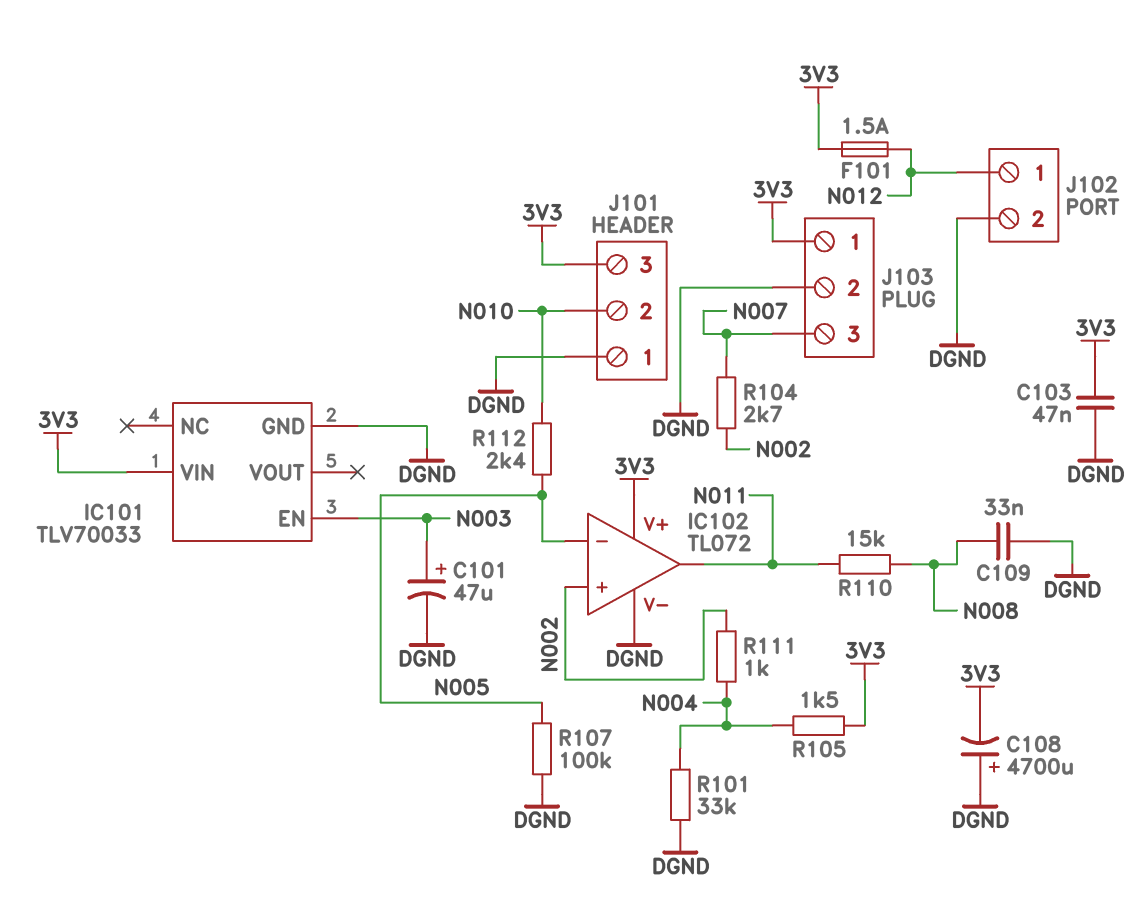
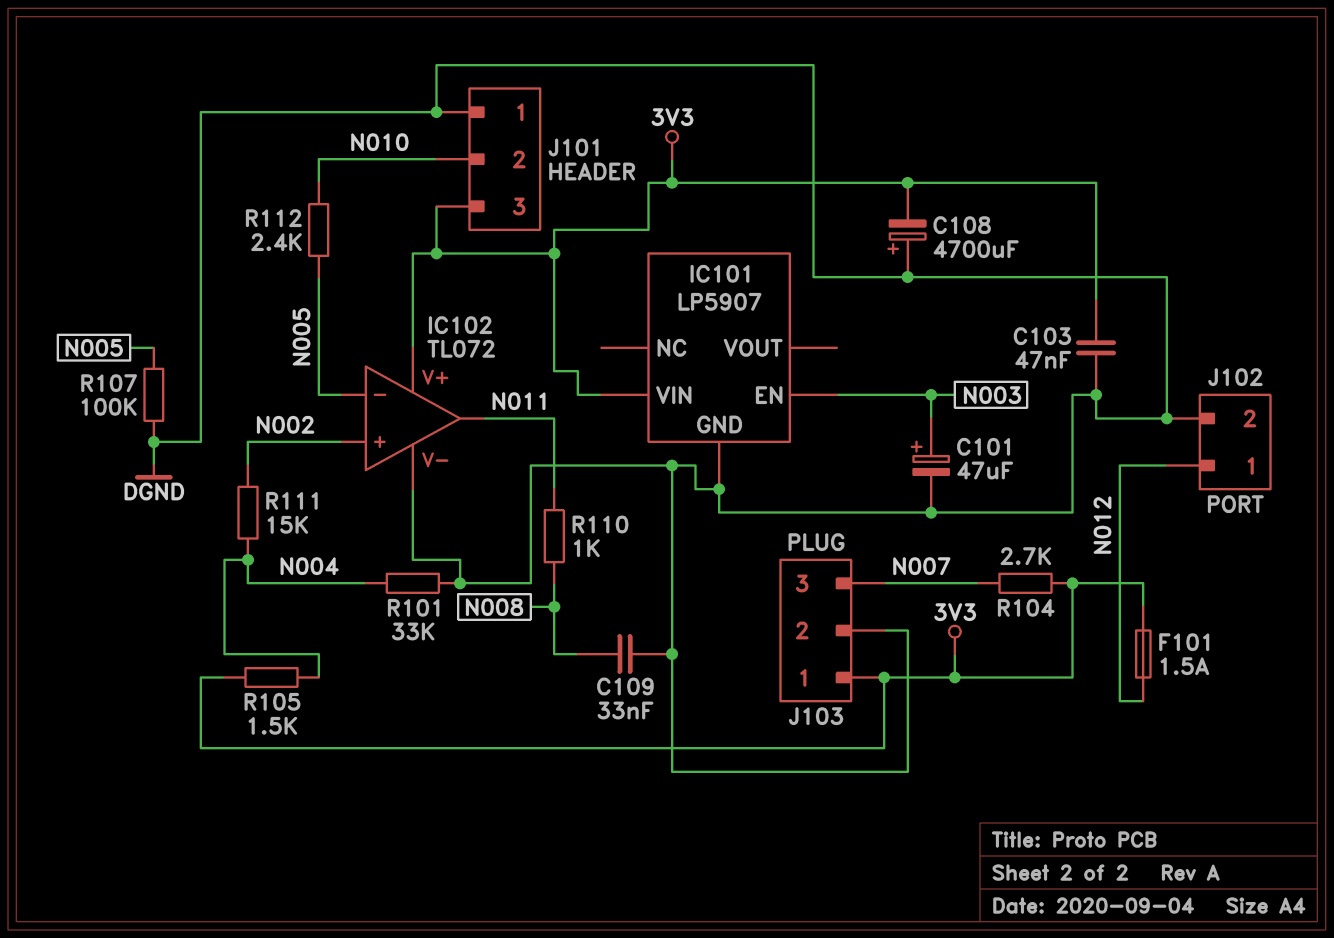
IC101: TLV70033 -> LP5907
R104: 2.7k (N002, N007) -> 2.7k (3V3, N007)
R110: 15k (N008, N011) -> 1k (N008, N011)
R111: 1k (N002, N004) -> 15k (N002, N004)

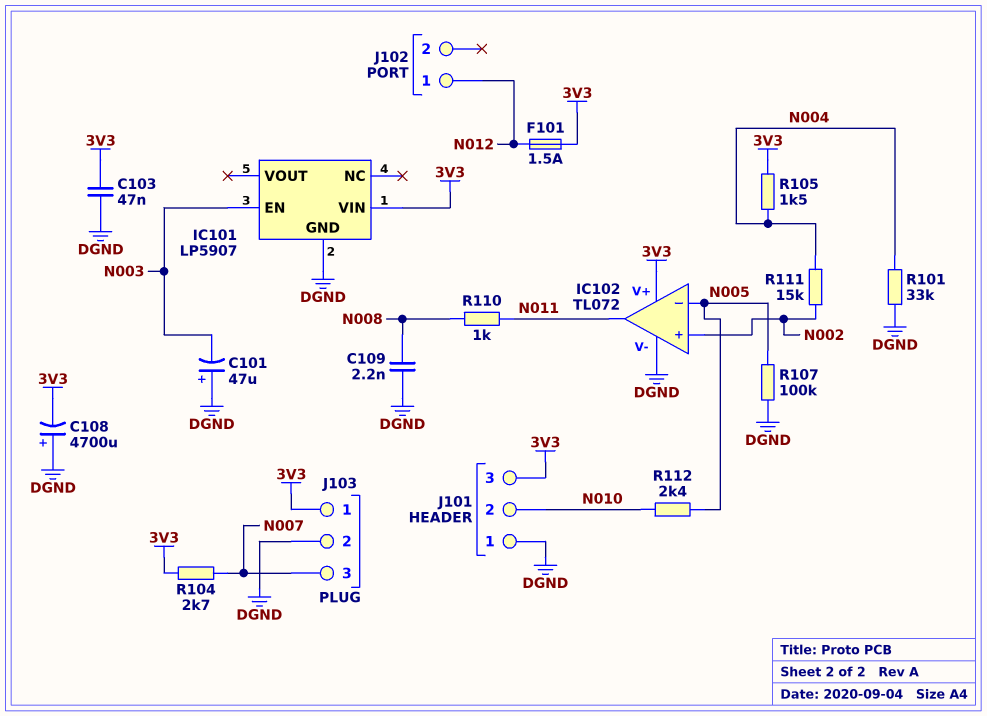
C101: 47uF (plus N003, minus DGND) -> 47uF (plus DGND, minus N003)
C109: 33nF (DGND, N008) -> 2.2nF (DGND, N008)
J102 pin 2: DGND -> none

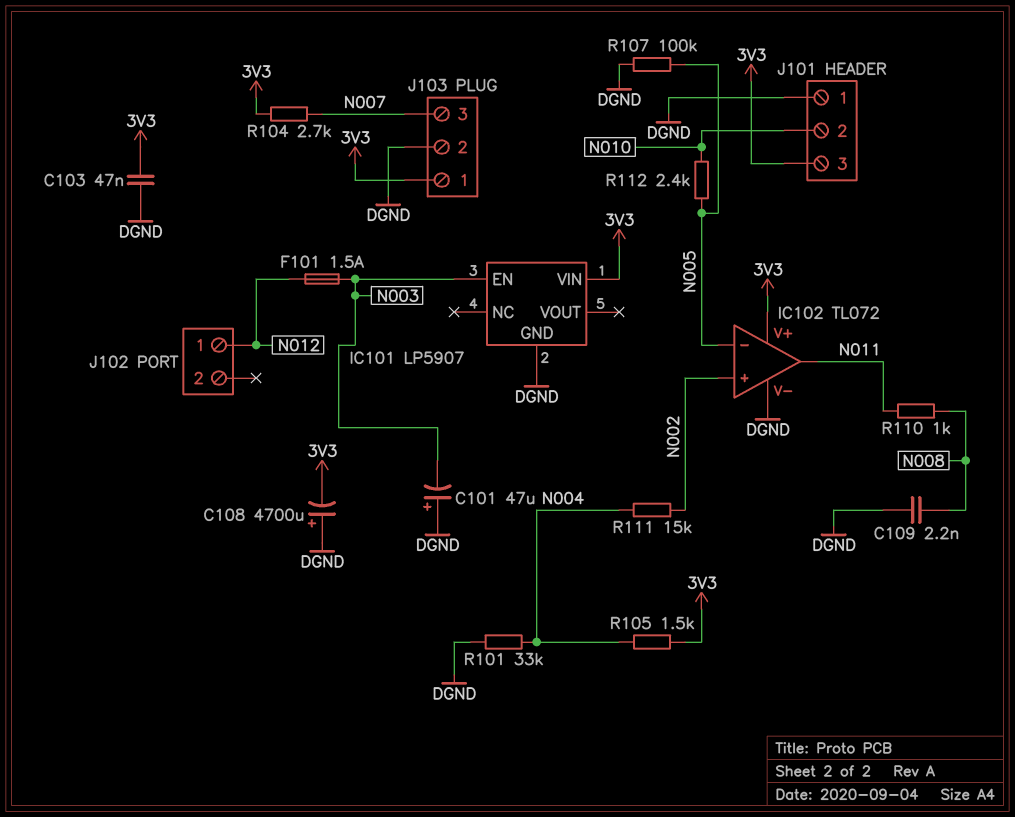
F101: 1.5A (3V3, N012) -> 1.5A (N003, N012)

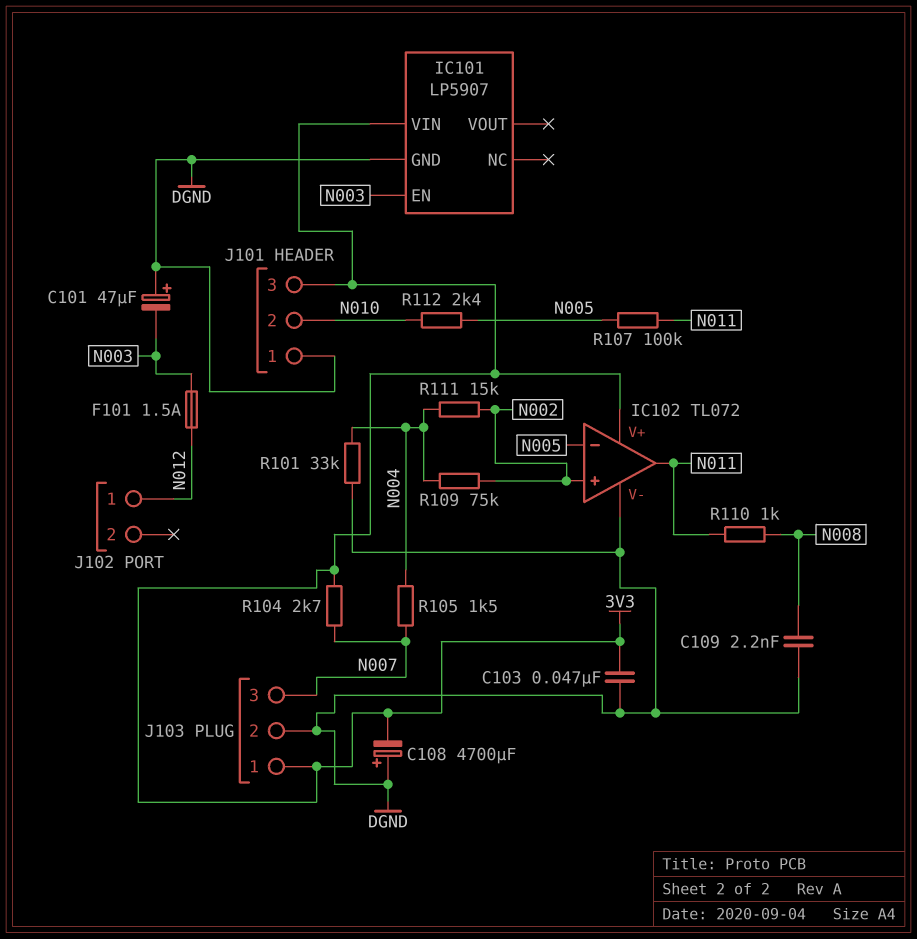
R105: 1.5k (3V3, N004) -> 1.5k (N004, N007)
R107: 100k (DGND, N005) -> 100k (N005, N011)
R109: none -> 75k (N002, N004)

